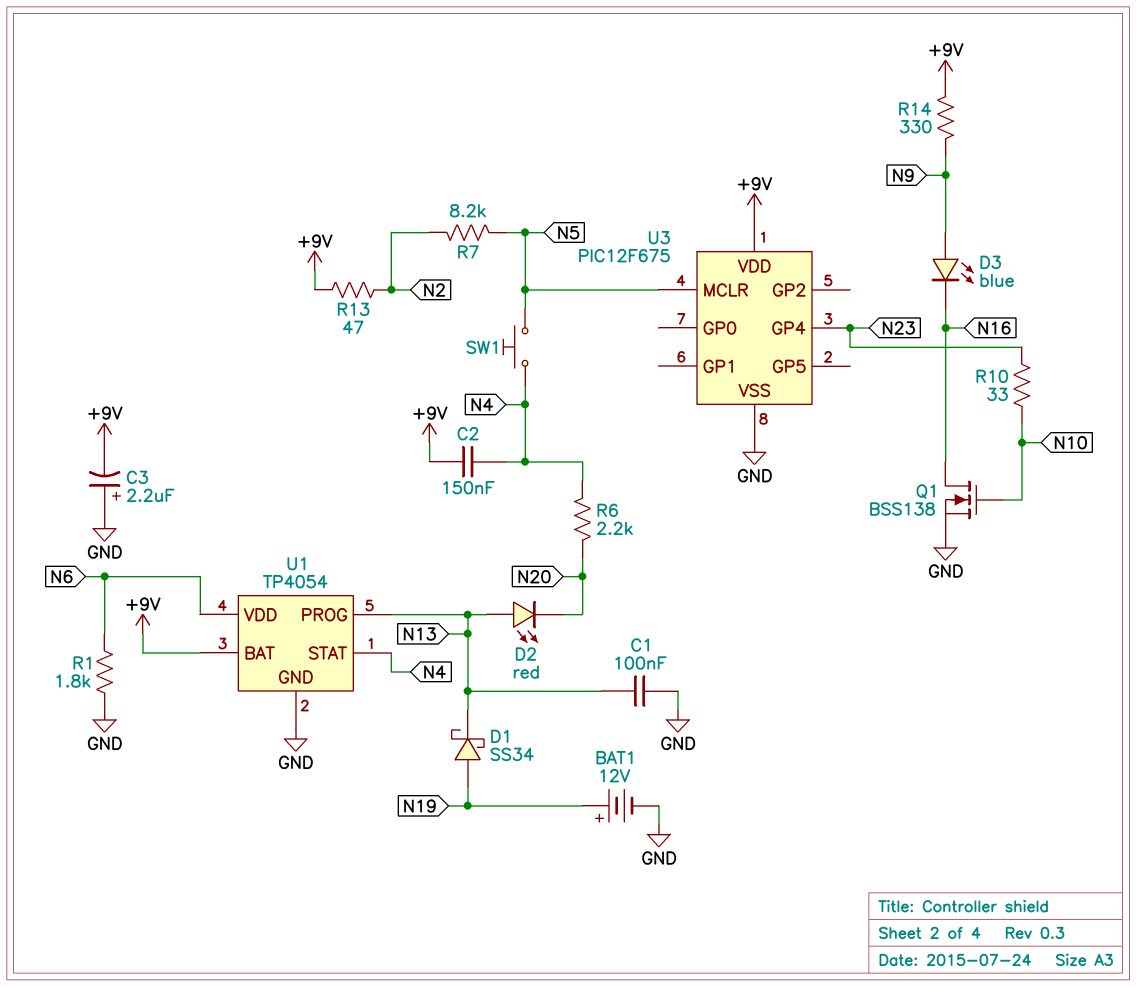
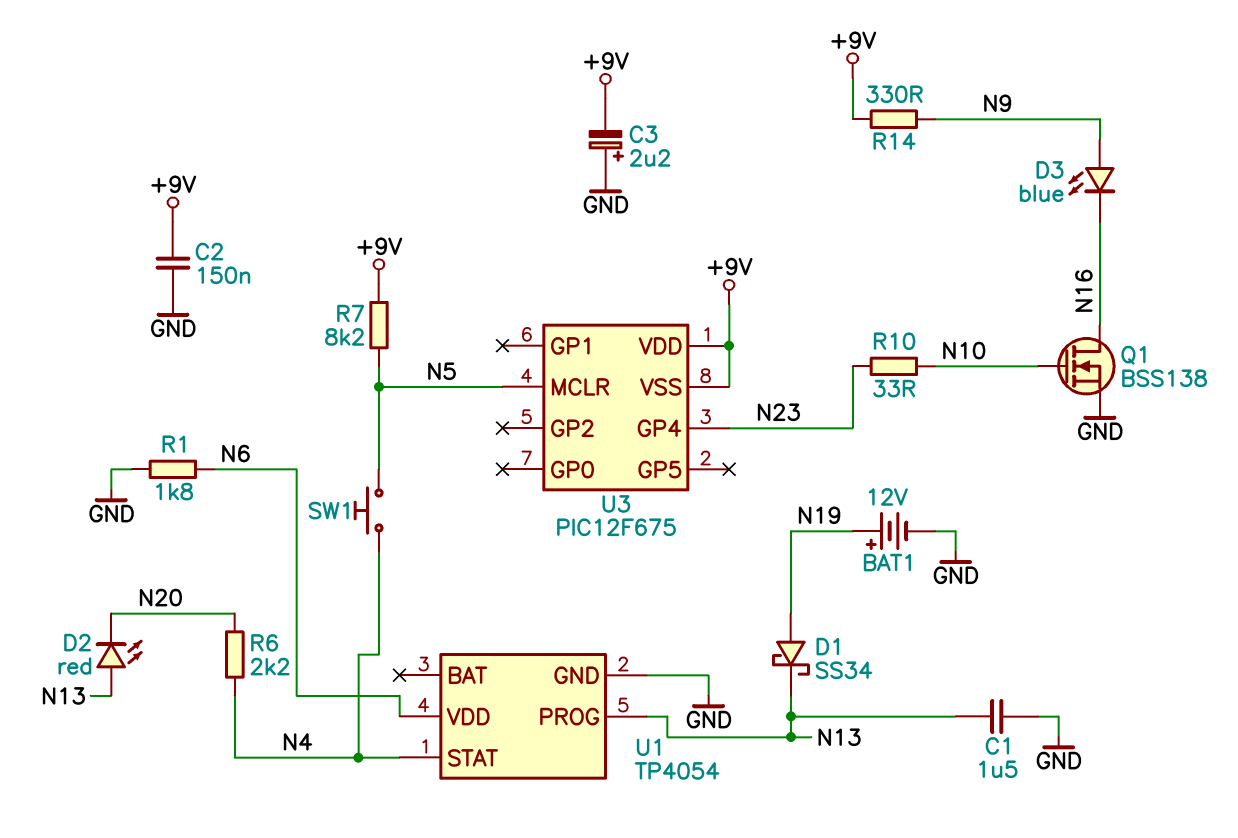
C1: 100nF (GND, N13) -> 1.5uF (GND, N13)
C2: 150nF (+9V, N4) -> 150nF (+9V, GND)
R7: 8.2k (N2, N5) -> 8.2k (+9V, N5)
R13: 47 (+9V, N2) -> none
U1 pin BAT: +9V -> none
U3 pin VSS: GND -> +9V

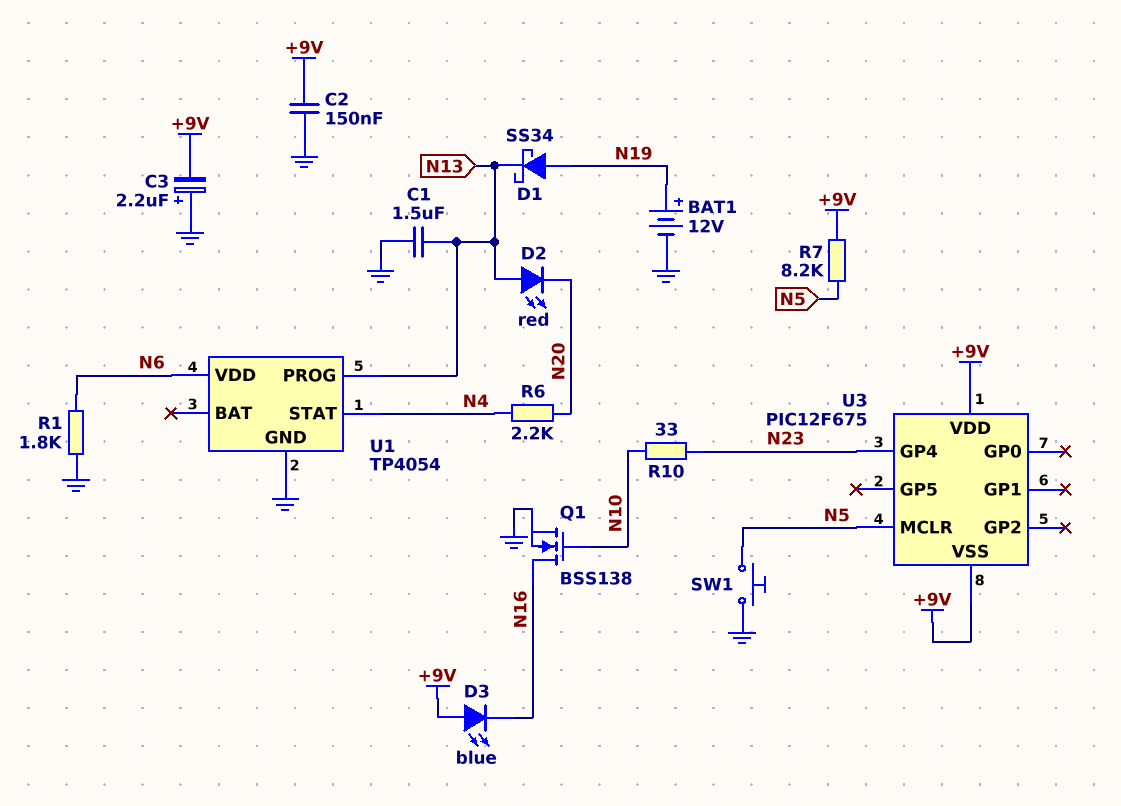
D3: LED blue (A N9, K N16) -> LED blue (A +9V, K N16)
R14: 330 (+9V, N9) -> none
SW1: button (N4, N5) -> button (GND, N5)

